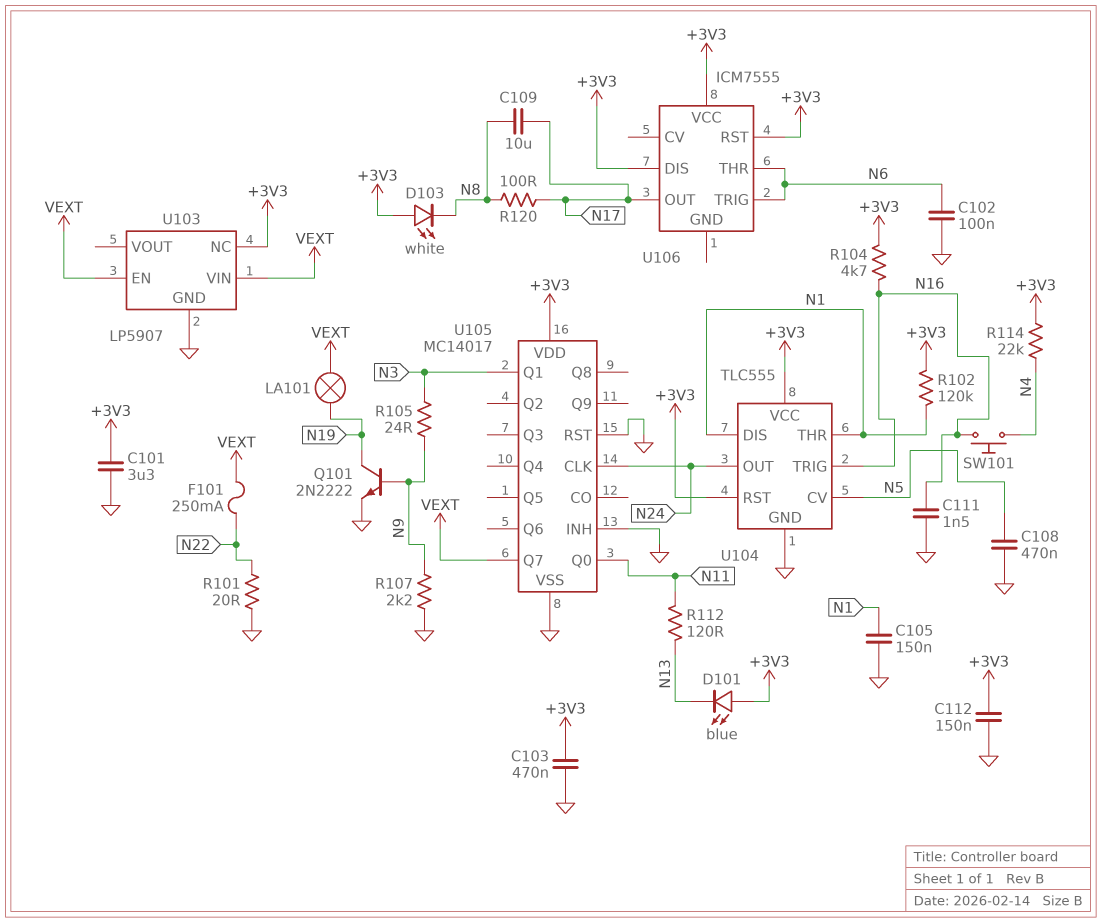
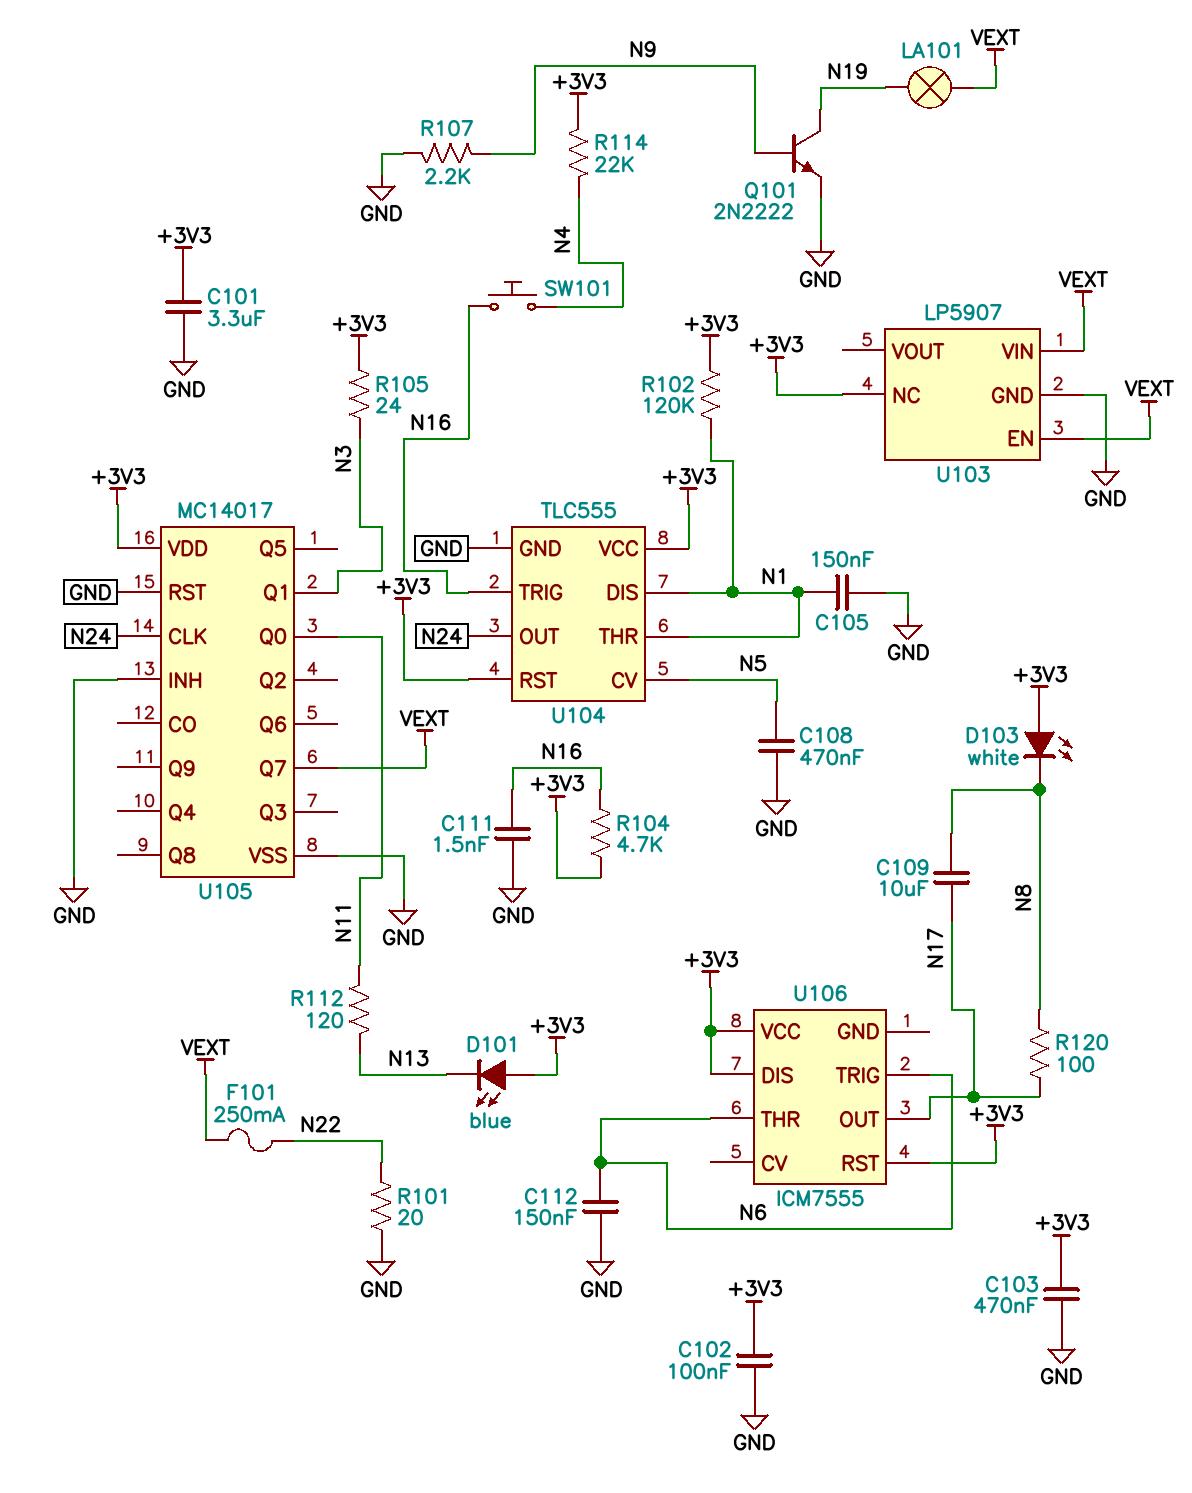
C102: 100nF (GND, N6) -> 100nF (+3V3, GND)
C112: 150nF (+3V3, GND) -> 150nF (GND, N6)
R105: 24 (N3, N9) -> 24 (+3V3, N3)

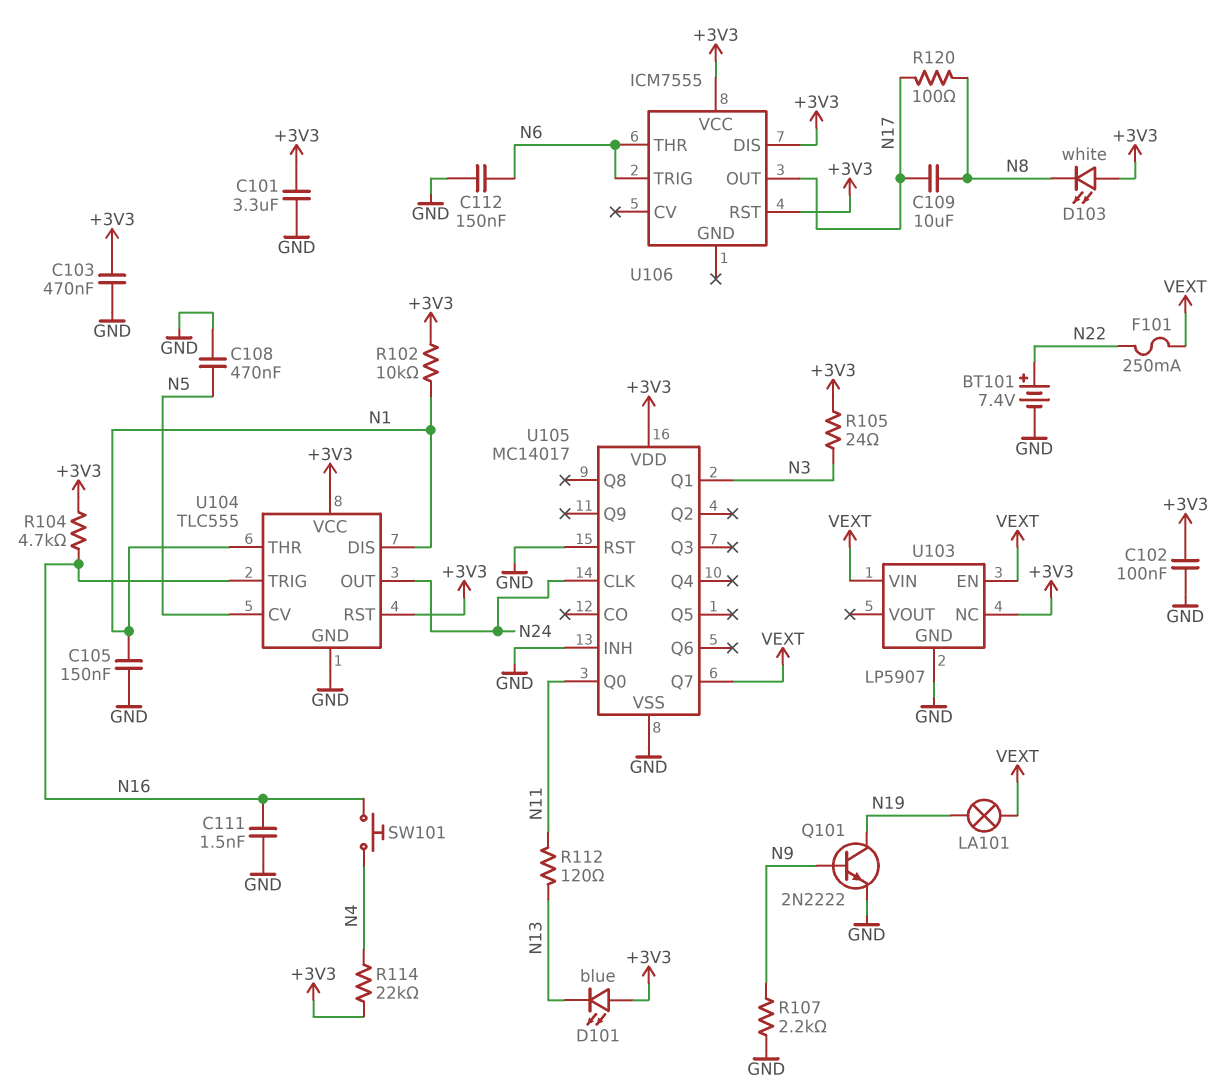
BT101: none -> 7.4V (plus N22, minus GND)
R101: 20 (GND, N22) -> none
R102: 120k (+3V3, N1) -> 10k (+3V3, N1)

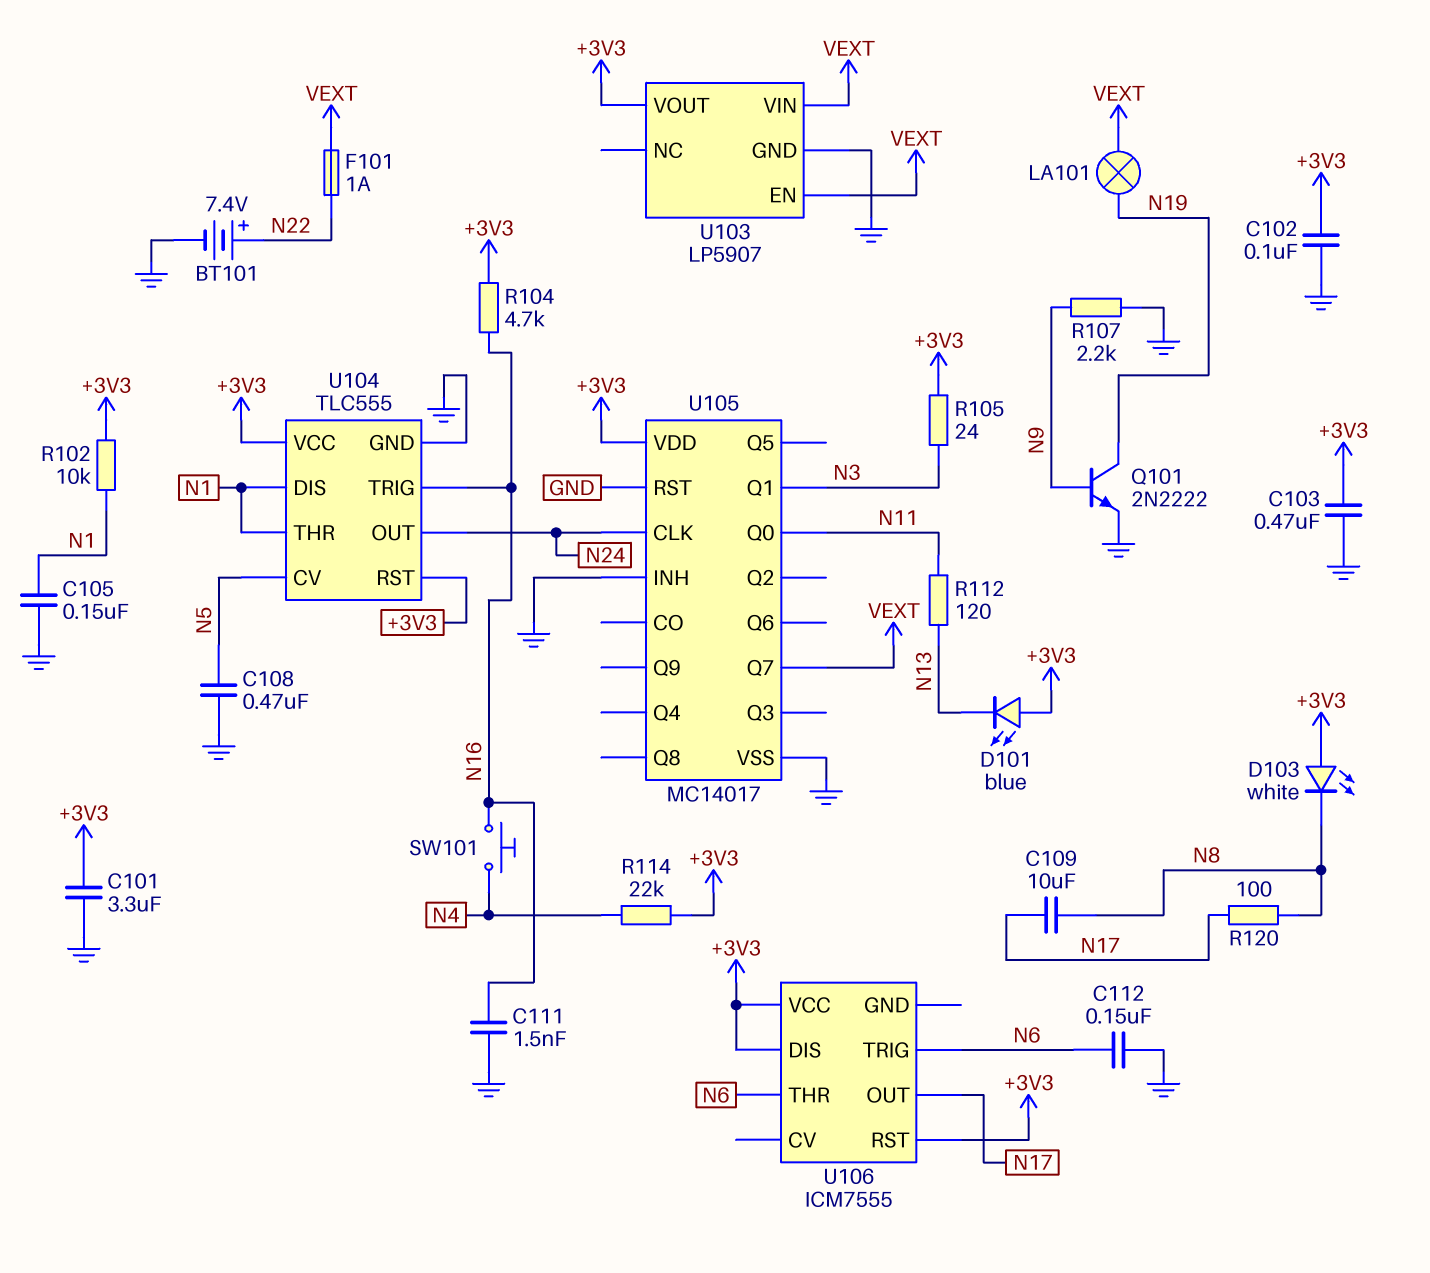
F101: 250mA (N22, VEXT) -> 1A (N22, VEXT)
U103 pin NC: +3V3 -> none
U103 pin VOUT: none -> +3V3

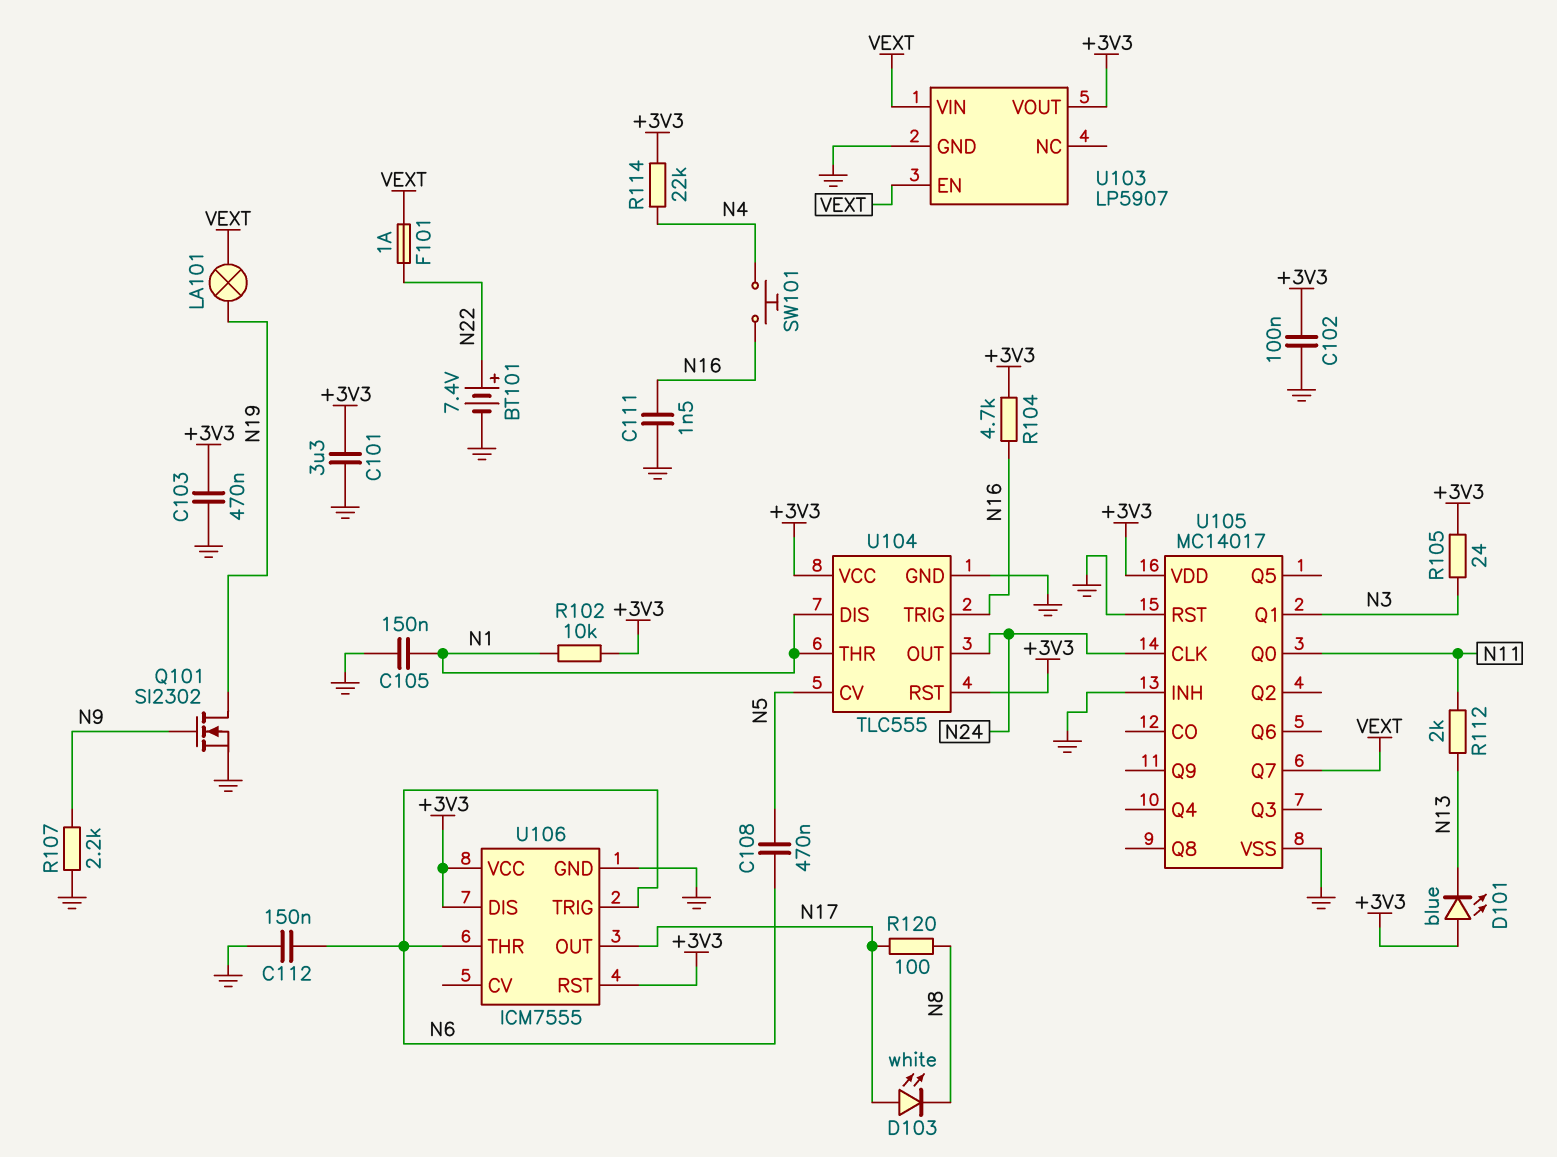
C108: 470nF (GND, N5) -> 470nF (N5, N6)
C109: 10uF (N8, N17) -> none
D103: LED white (A +3V3, K N8) -> LED white (A N17, K N8)
Q101: NPN 2N2222 (B N9, C N19, E GND) -> NMOS SI2302 (G N9, D N19, S GND)
R112: 120 (N11, N13) -> 2k (N11, N13)
U106 pin GND: none -> GND

